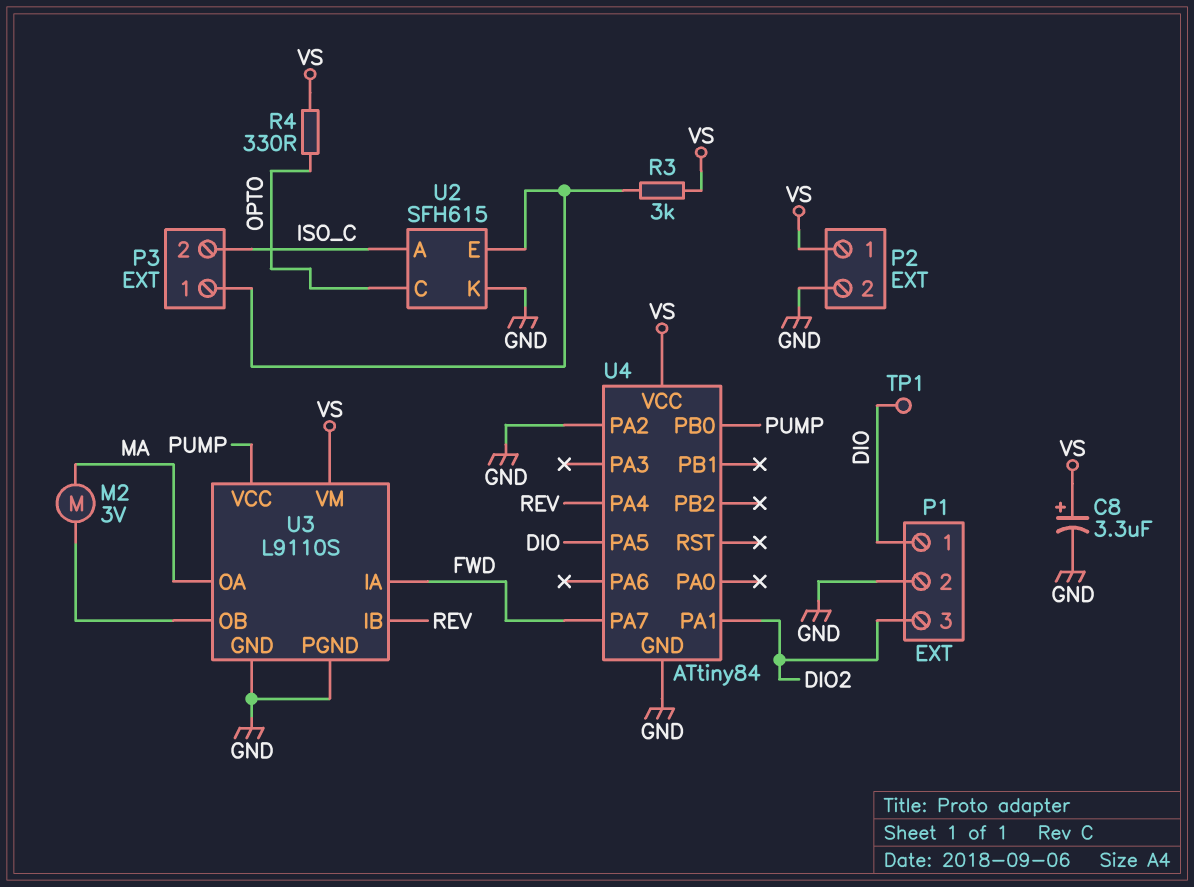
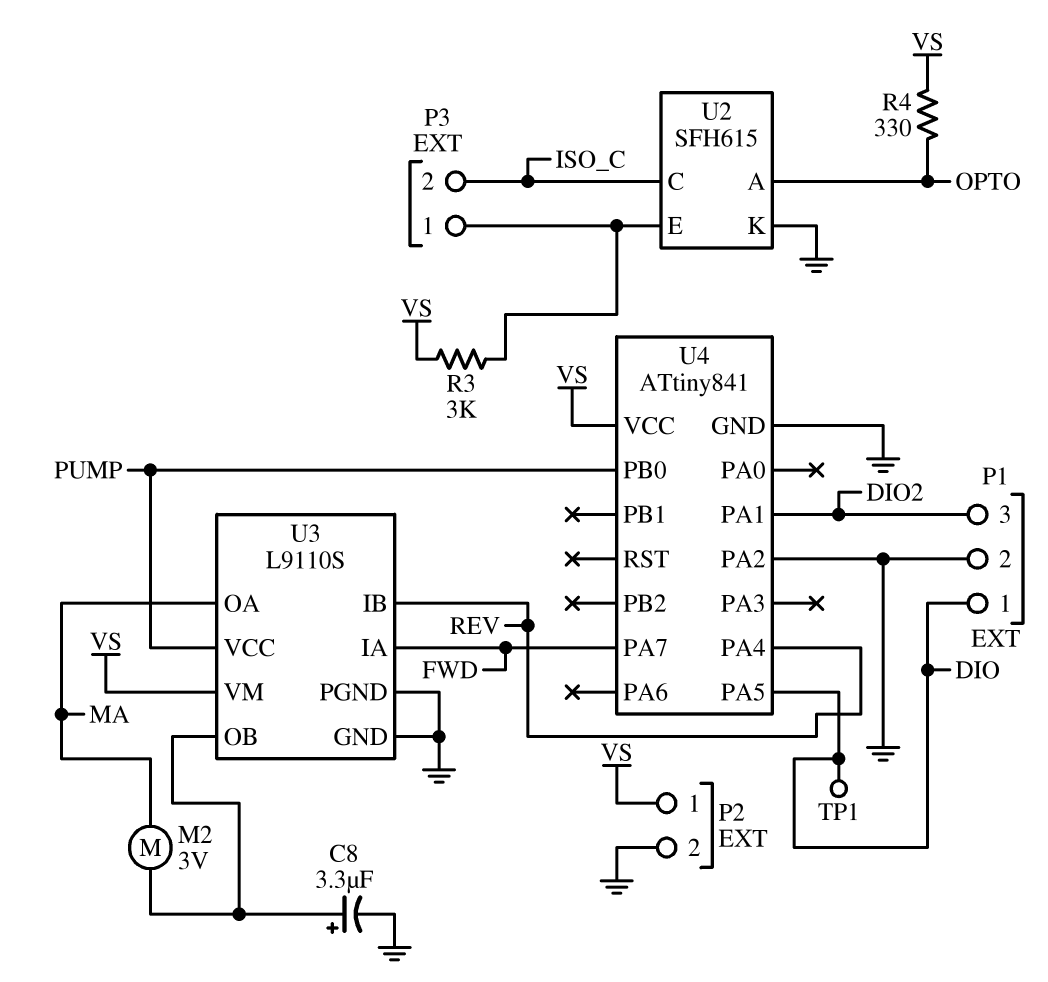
C8: 3.3uF (plus VS, minus GND) -> 3.3uF (plus U3/OB, minus GND)
U2 pin A: ISO_C -> OPTO
U2 pin C: OPTO -> ISO_C
U4: ATtiny84 -> ATtiny841

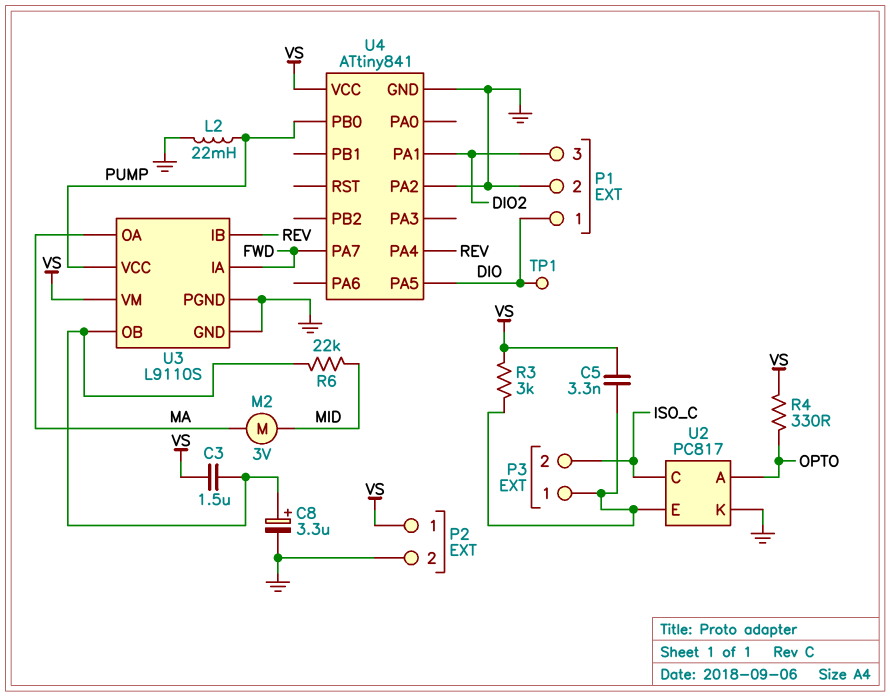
C3: none -> 1.5uF (U3/OB, VS)
C5: none -> 3.3nF (P3/1, VS)
L2: none -> 22mH (GND, PUMP)
M2: motor 3V (MA, U3/OB) -> motor 3V (MA, MID)
R6: none -> 22k (MID, U3/OB)
U2: SFH615 -> PC817

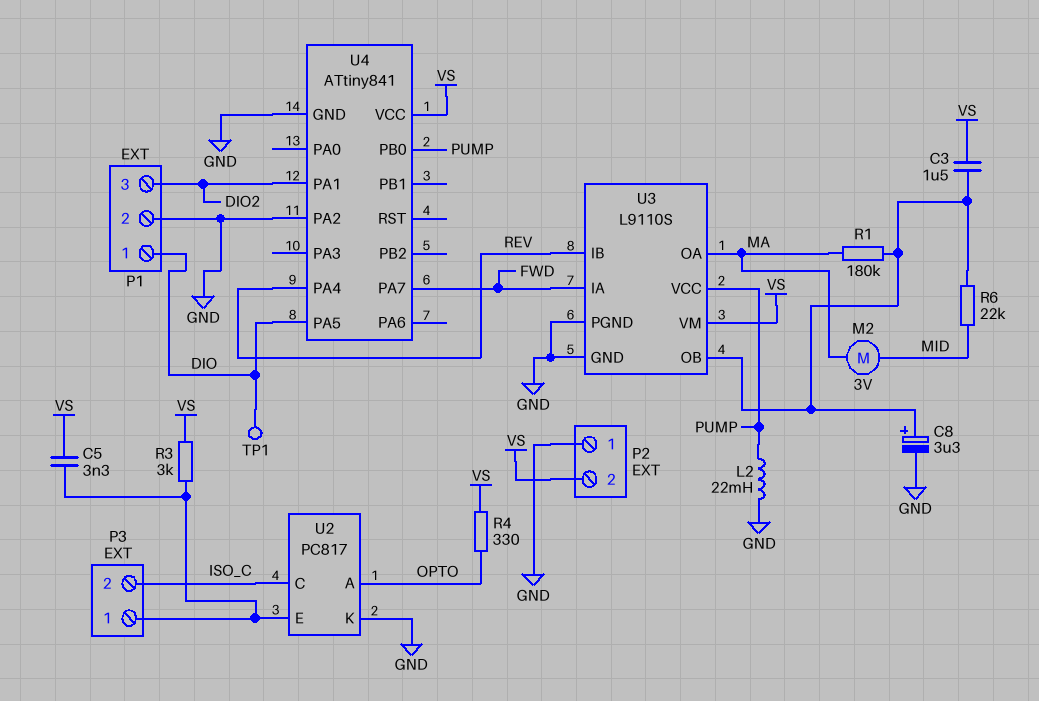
P2 pin 1: VS -> GND
P2 pin 2: GND -> VS
R1: none -> 180k (MA, U3/OB)

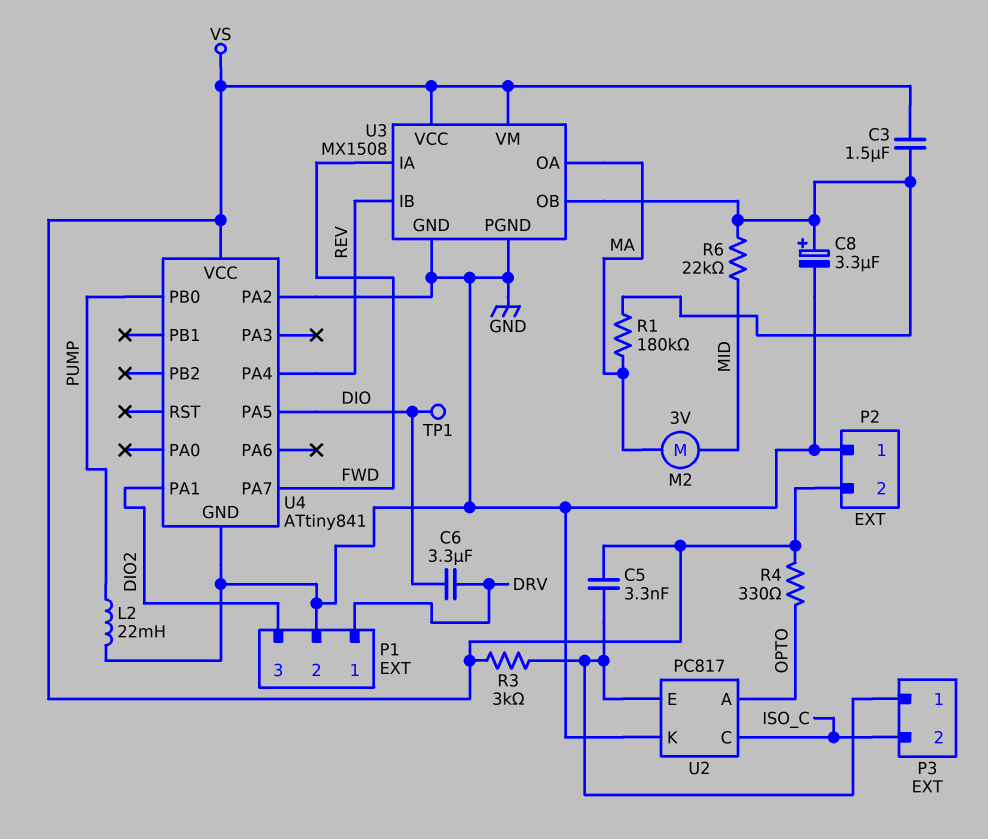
C6: none -> 3.3uF (DIO, DRV)
P1 pin 1: DIO -> DRV
U3: L9110S -> MX1508
U3 pin VCC: PUMP -> VS

